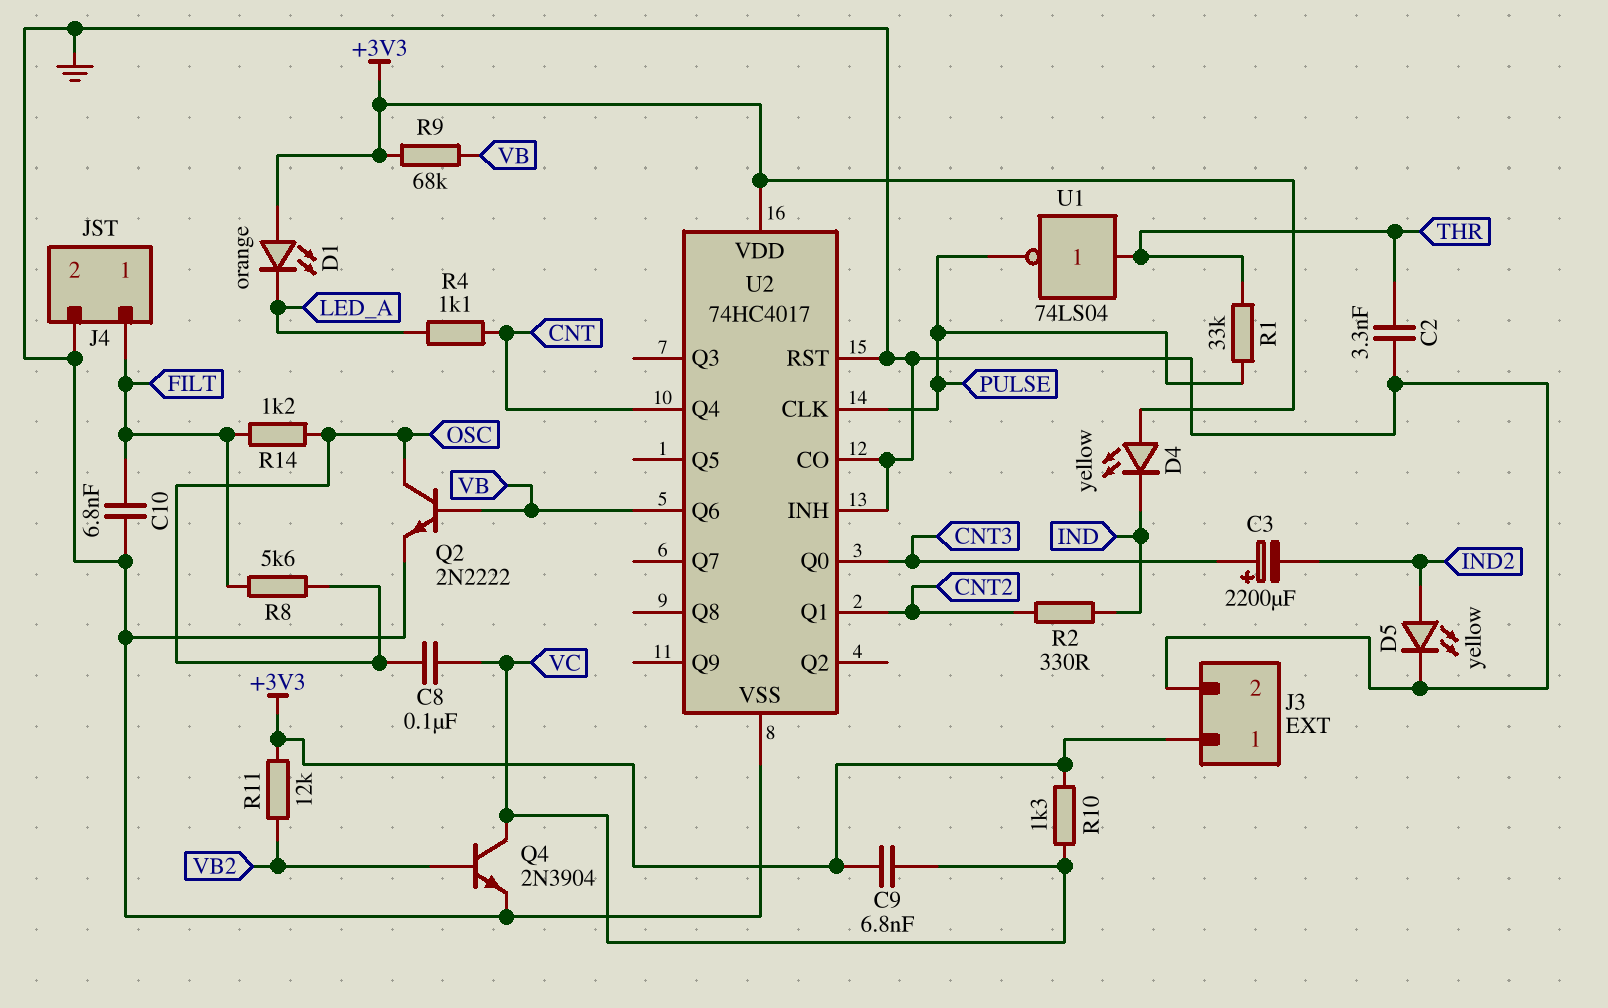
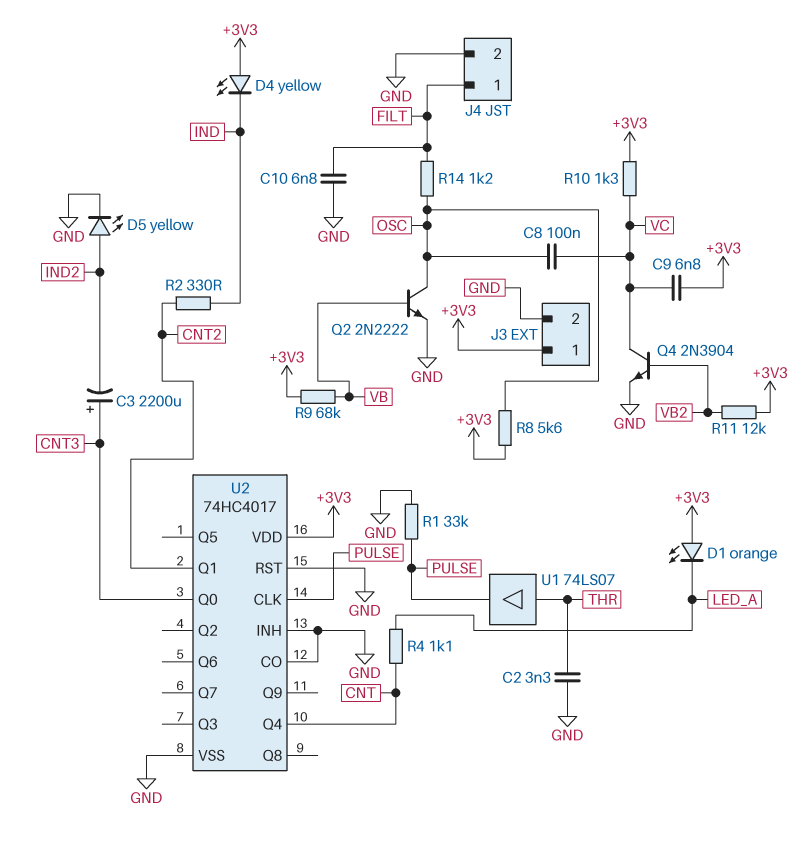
R1: 33k (PULSE, THR) -> 33k (GND, PULSE)
R8: 5.6k (FILT, OSC) -> 5.6k (+3V3, OSC)
U1: NOT 74LS04 (in THR, out PULSE) -> buffer 74LS07 (in THR, out PULSE)
U2 pin Q6: VB -> none

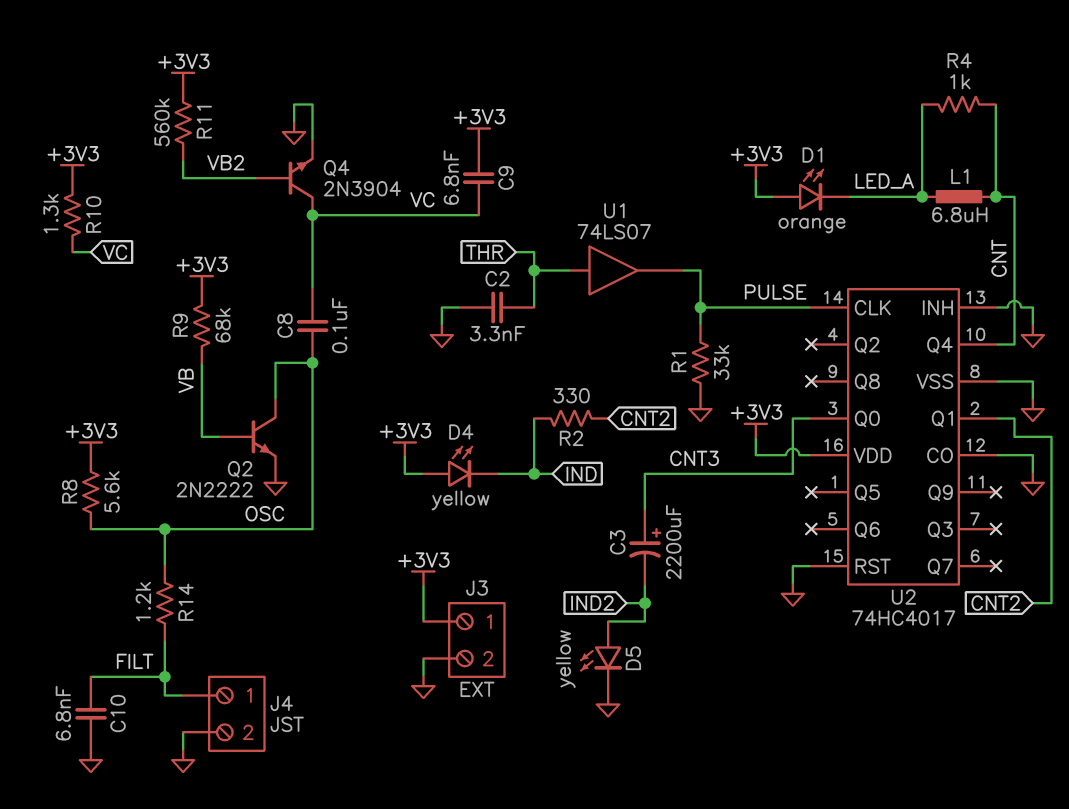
L1: none -> 6.8uH (CNT, LED_A)
R4: 1.1k (CNT, LED_A) -> 1k (CNT, LED_A)
R11: 12k (+3V3, VB2) -> 560k (+3V3, VB2)

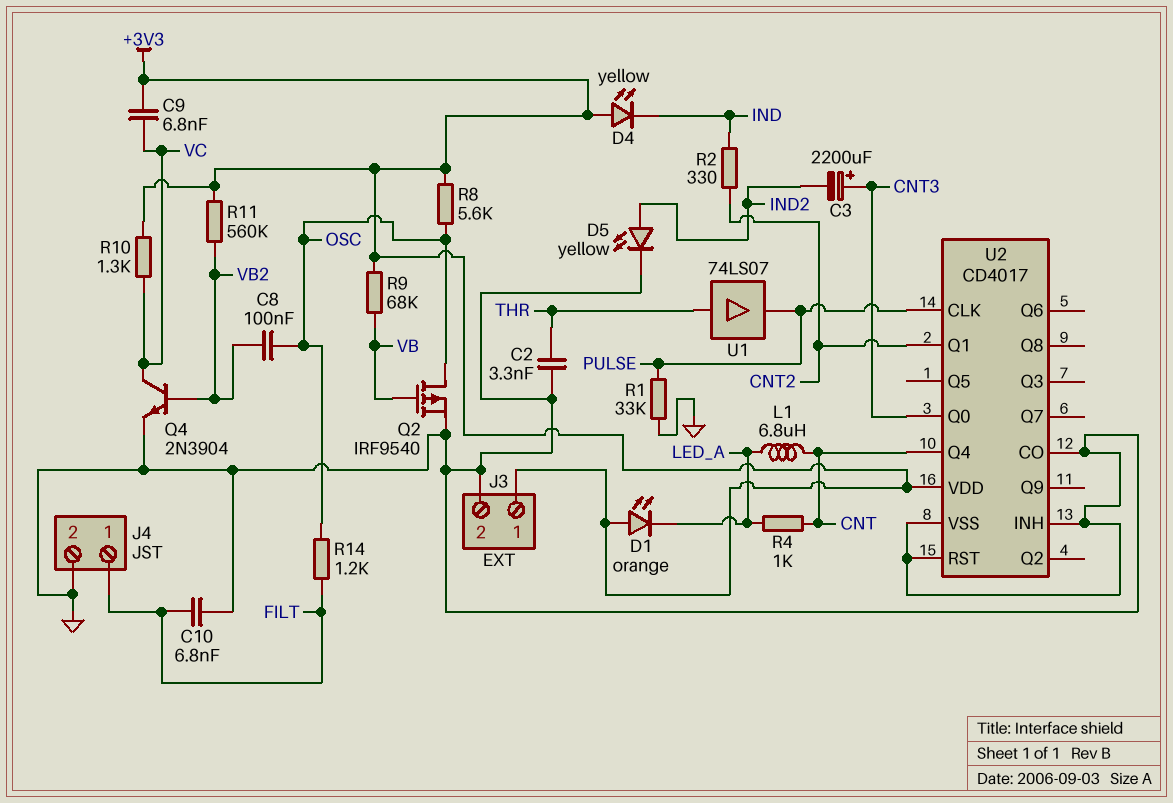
C8: 100nF (OSC, VC) -> 100nF (OSC, VB2)
Q2: NPN 2N2222 (B VB, C OSC, E GND) -> PMOS IRF9540 (G VB, D OSC, S GND)
U2: 74HC4017 -> CD4017

